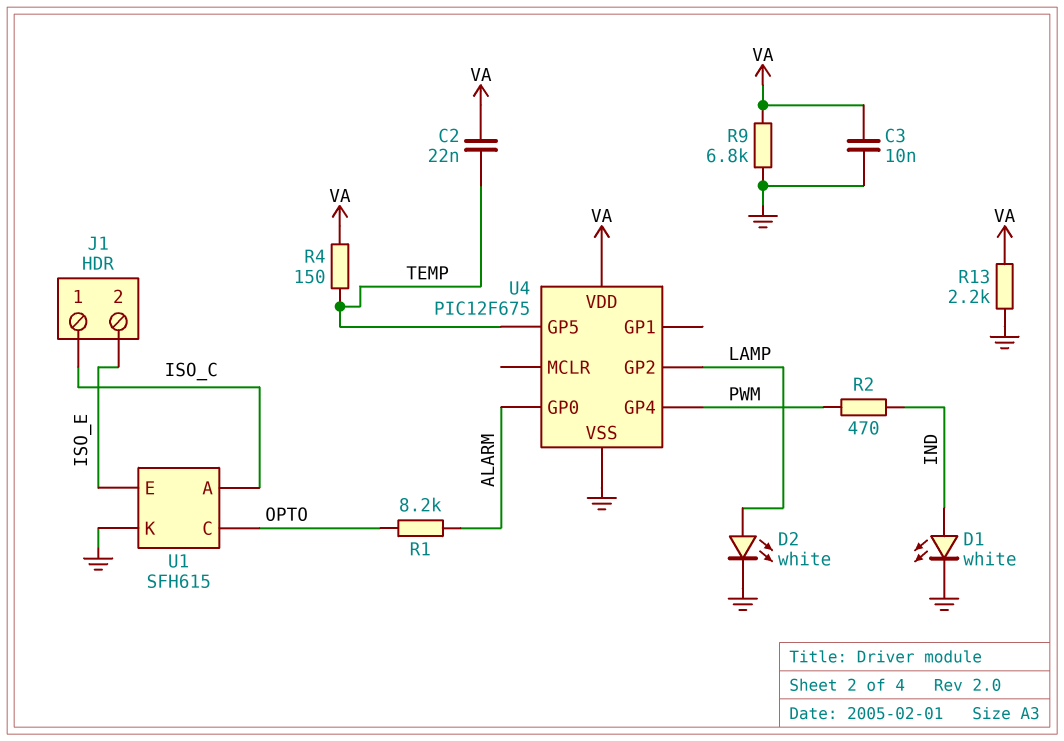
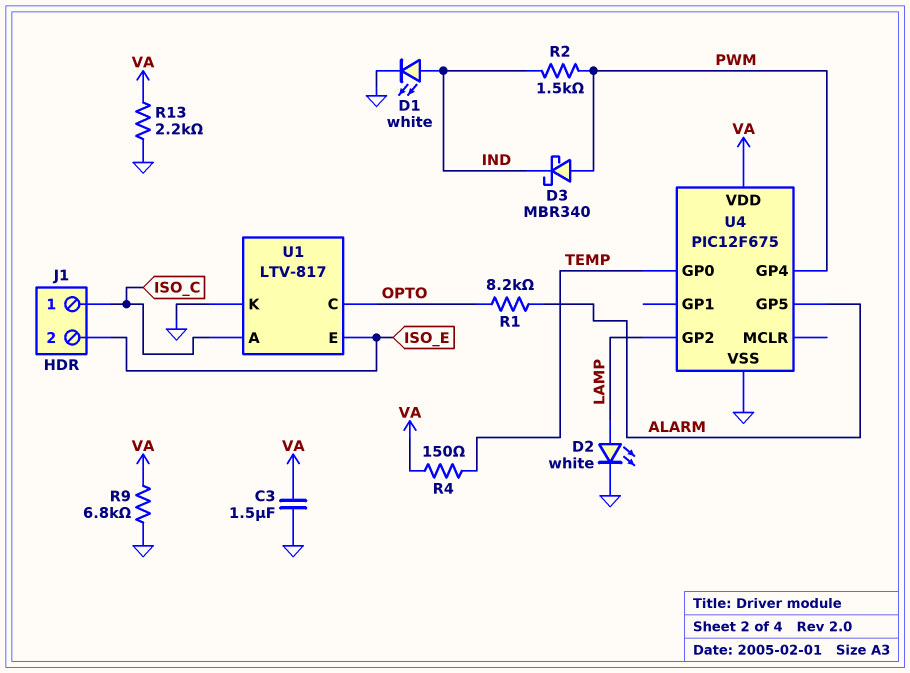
C2: 22nF (TEMP, VA) -> none
C3: 10nF (GND, VA) -> 1.5uF (GND, VA)
D3: none -> schottky MBR340 (A PWM, K IND)
R2: 470 (IND, PWM) -> 1.5k (IND, PWM)
U1: SFH615 -> LTV-817
U4 pin GP0: ALARM -> TEMP
U4 pin GP5: TEMP -> ALARM

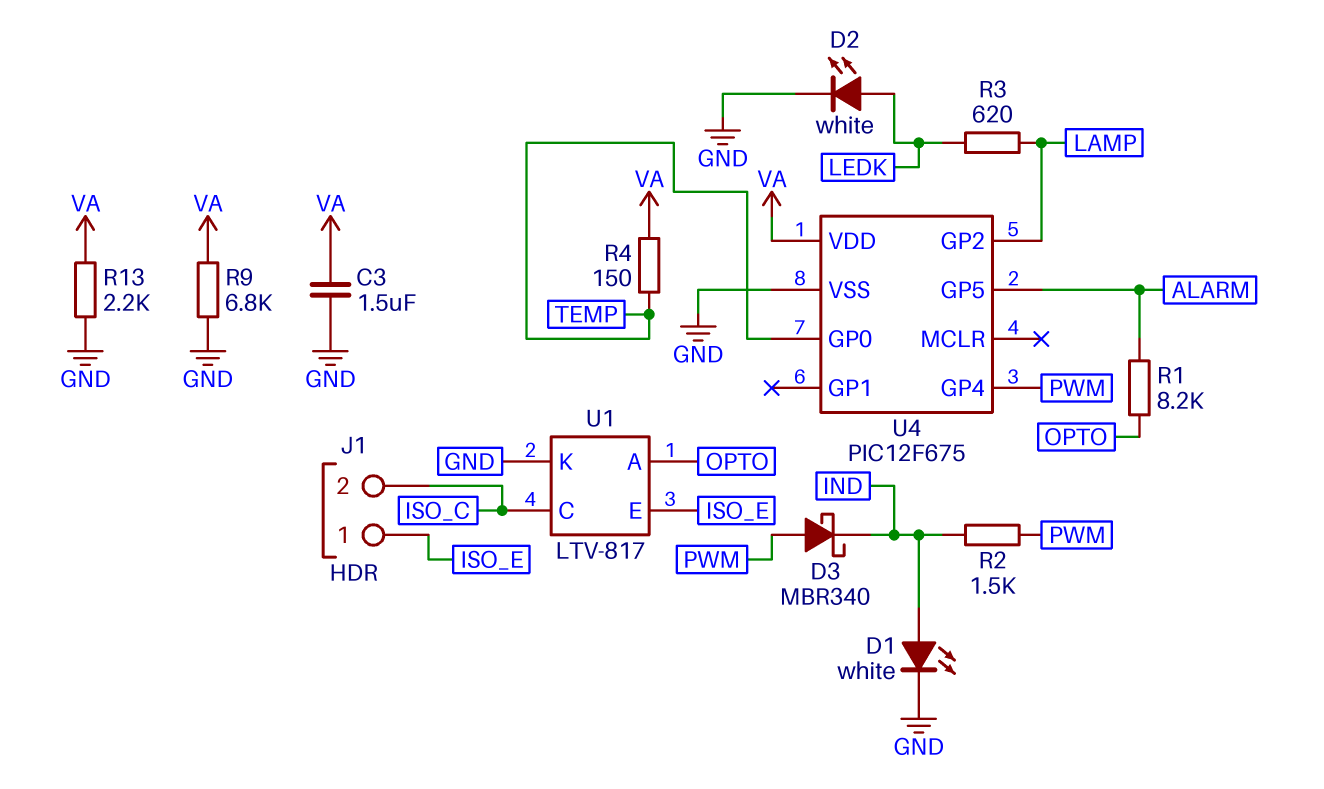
D2: LED white (A LAMP, K GND) -> LED white (A LEDK, K GND)
J1 pin 1: ISO_C -> ISO_E
J1 pin 2: ISO_E -> ISO_C
R3: none -> 620 (LAMP, LEDK)
U1 pin A: ISO_C -> OPTO
U1 pin C: OPTO -> ISO_C

